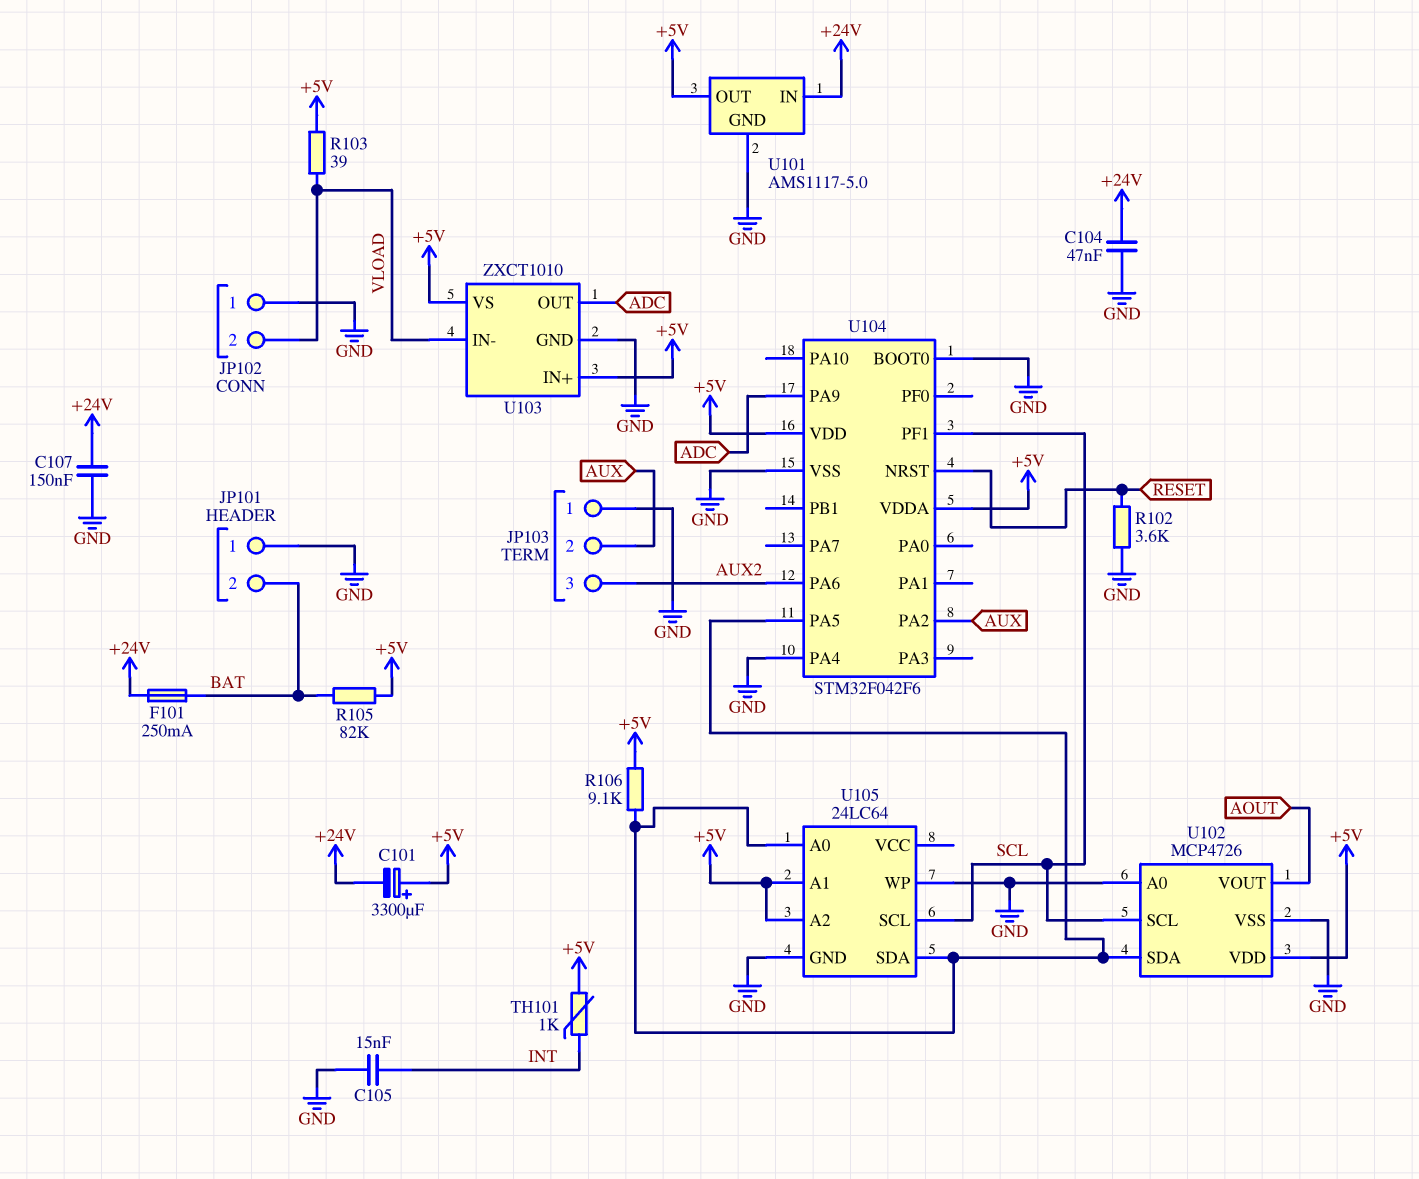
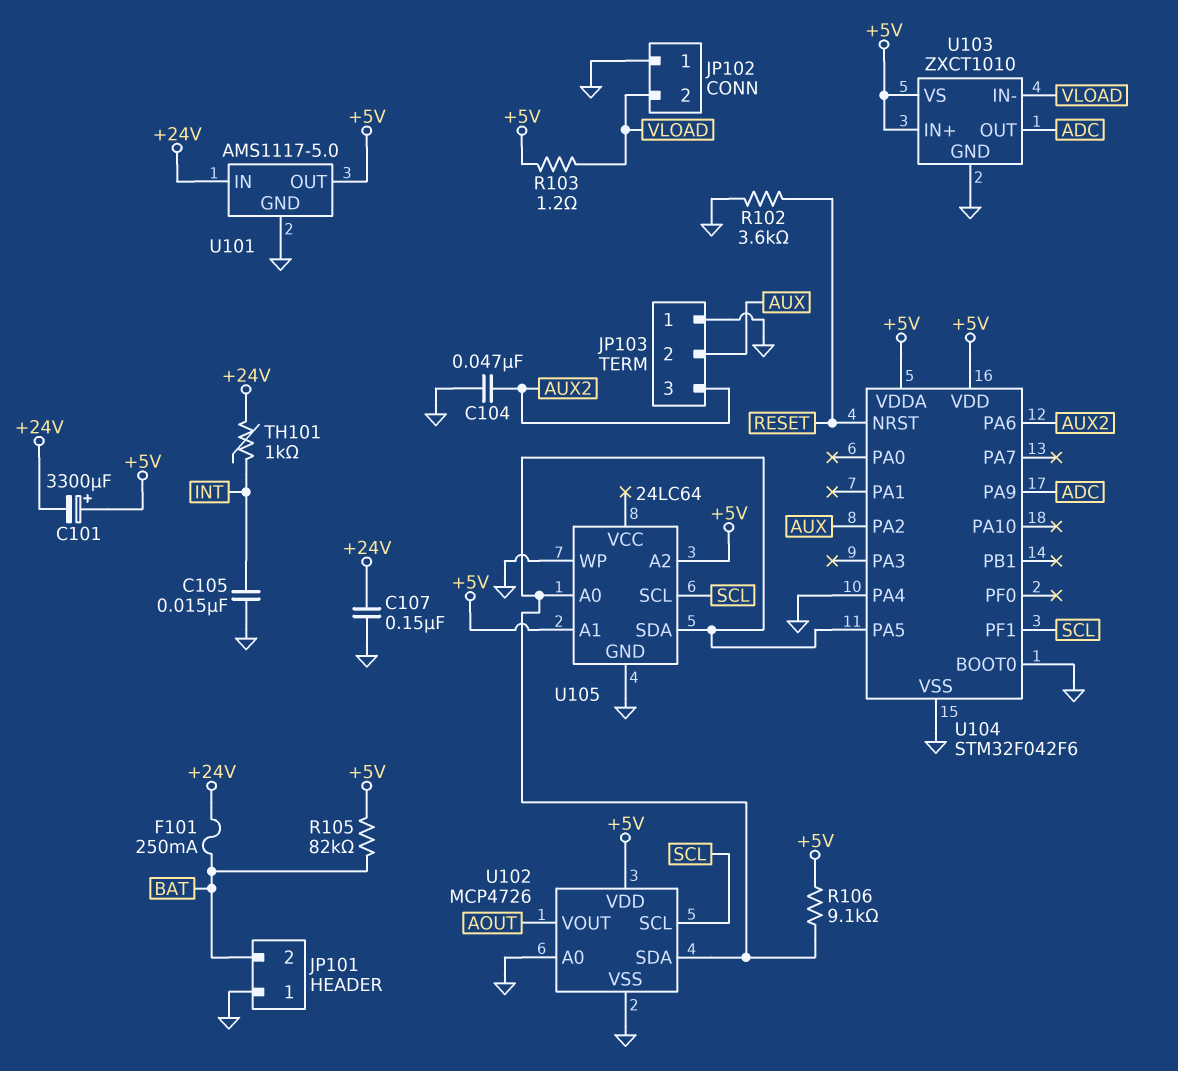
C104: 47nF (+24V, GND) -> 47nF (AUX2, GND)
R103: 39 (+5V, VLOAD) -> 1.2 (+5V, VLOAD)
TH101: 1k (+5V, INT) -> 1k (+24V, INT)

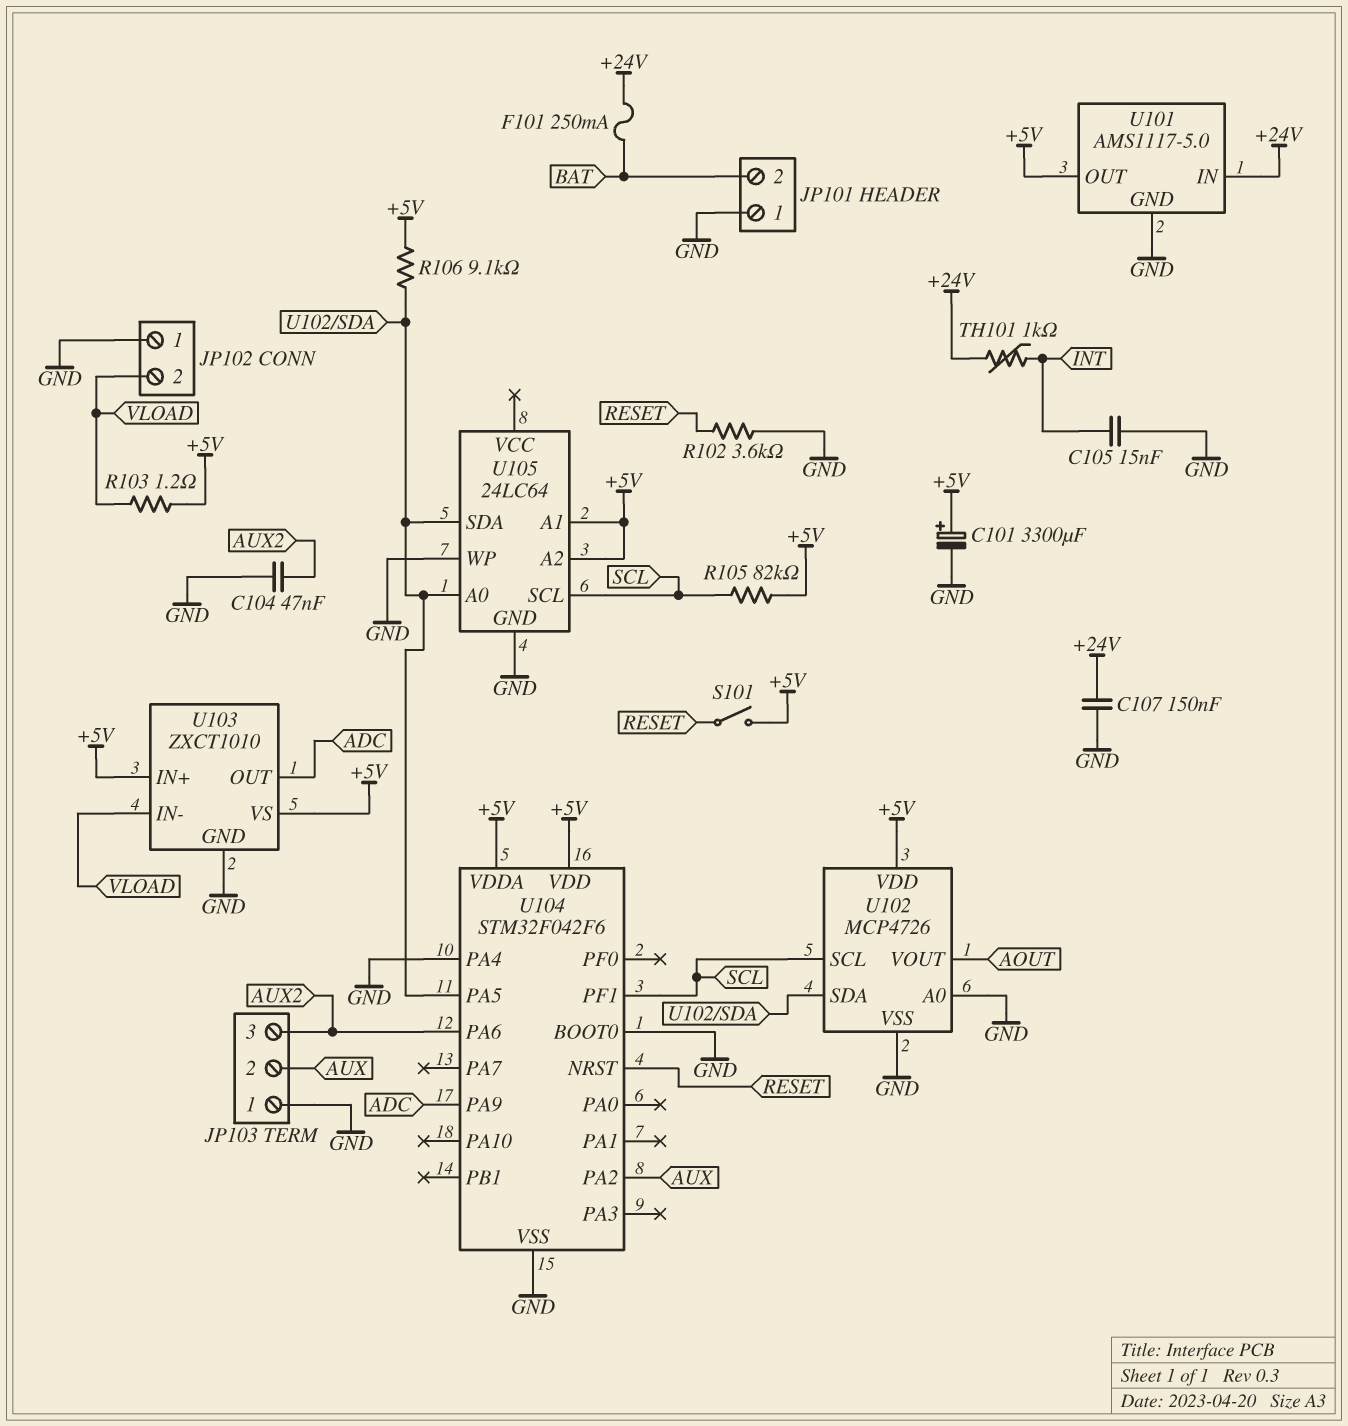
C101: 3300uF (plus +5V, minus +24V) -> 3300uF (plus +5V, minus GND)
R105: 82k (+5V, BAT) -> 82k (+5V, SCL)
S101: none -> switch (+5V, RESET)

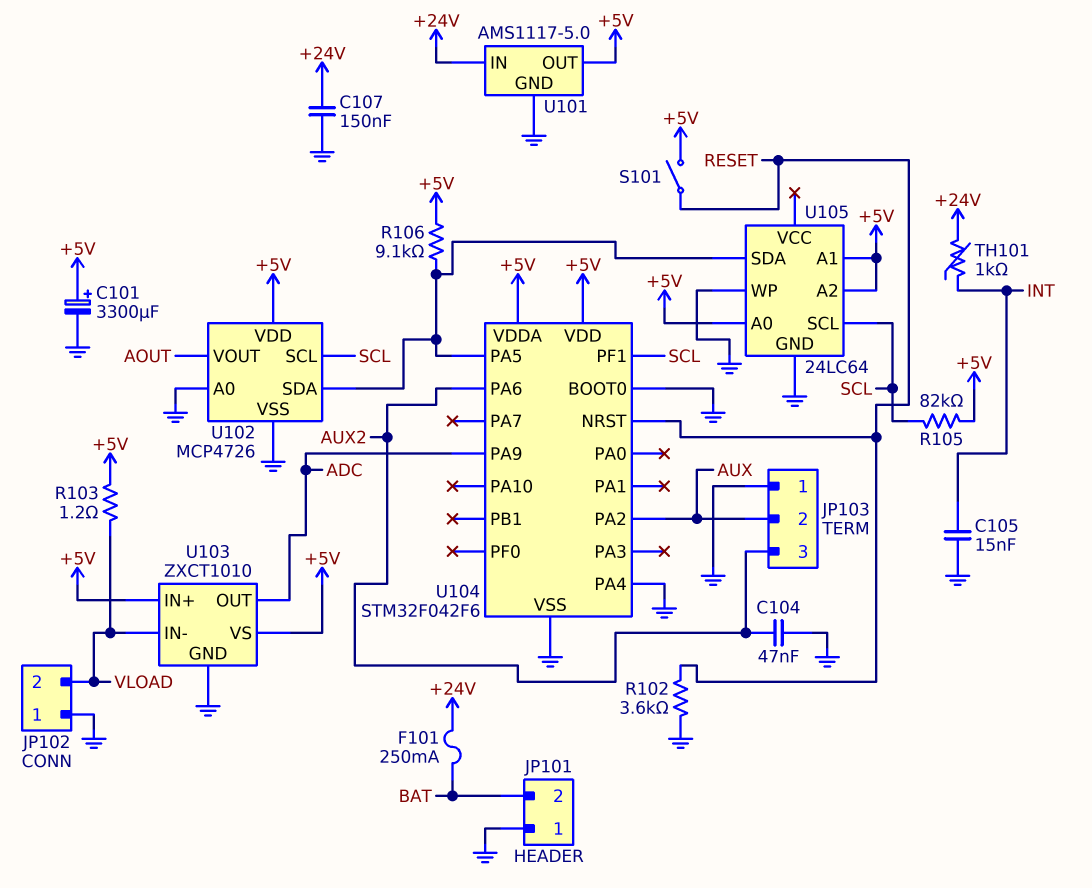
U105 pin A0: U102/SDA -> +5V

